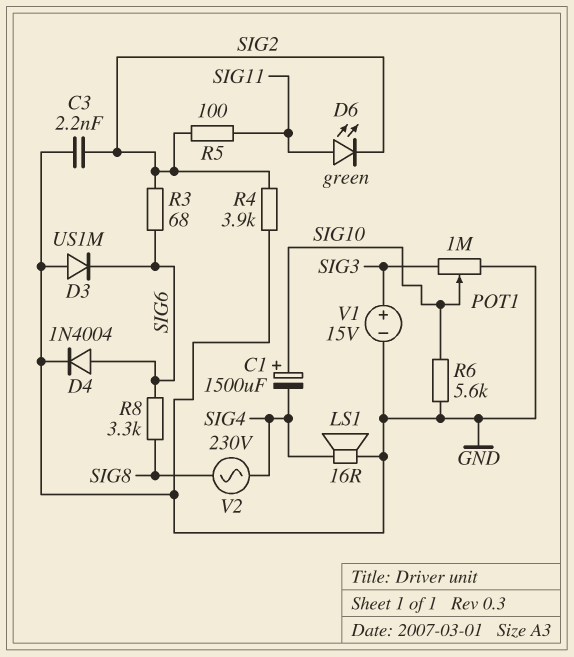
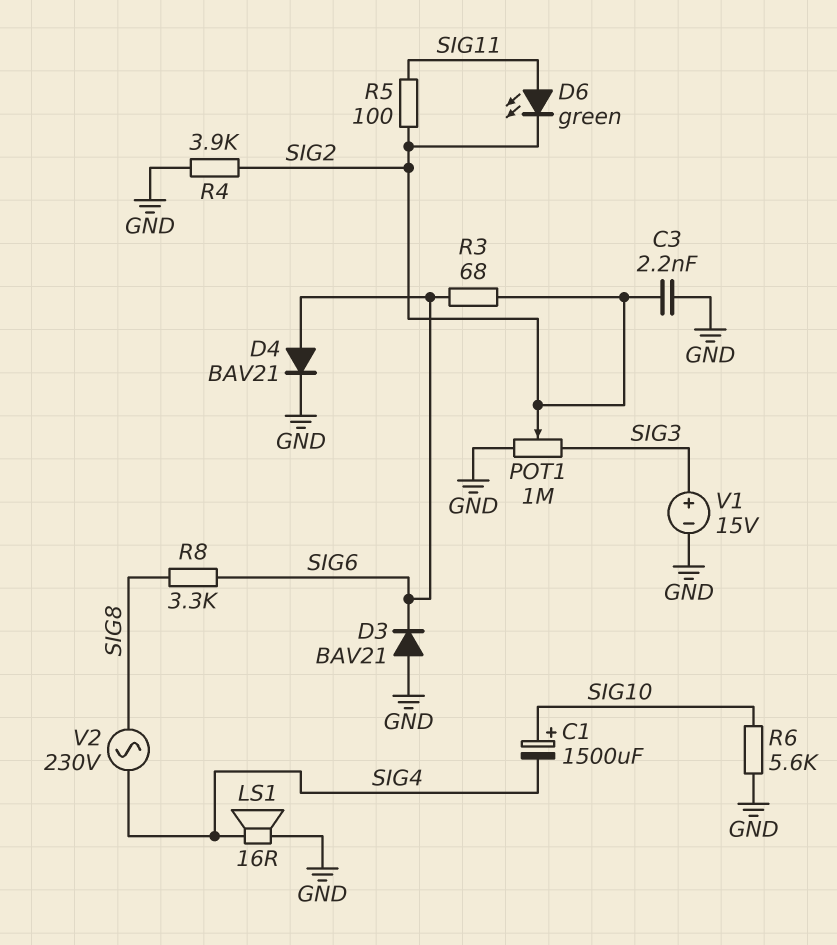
D3: diode US1M (A GND, K SIG6) -> diode BAV21 (A GND, K SIG6)
D4: diode 1N4004 (A SIG6, K GND) -> diode BAV21 (A SIG6, K GND)
POT1: 1M (GND, SIG3, wiper SIG10) -> 1M (GND, SIG3, wiper SIG2)

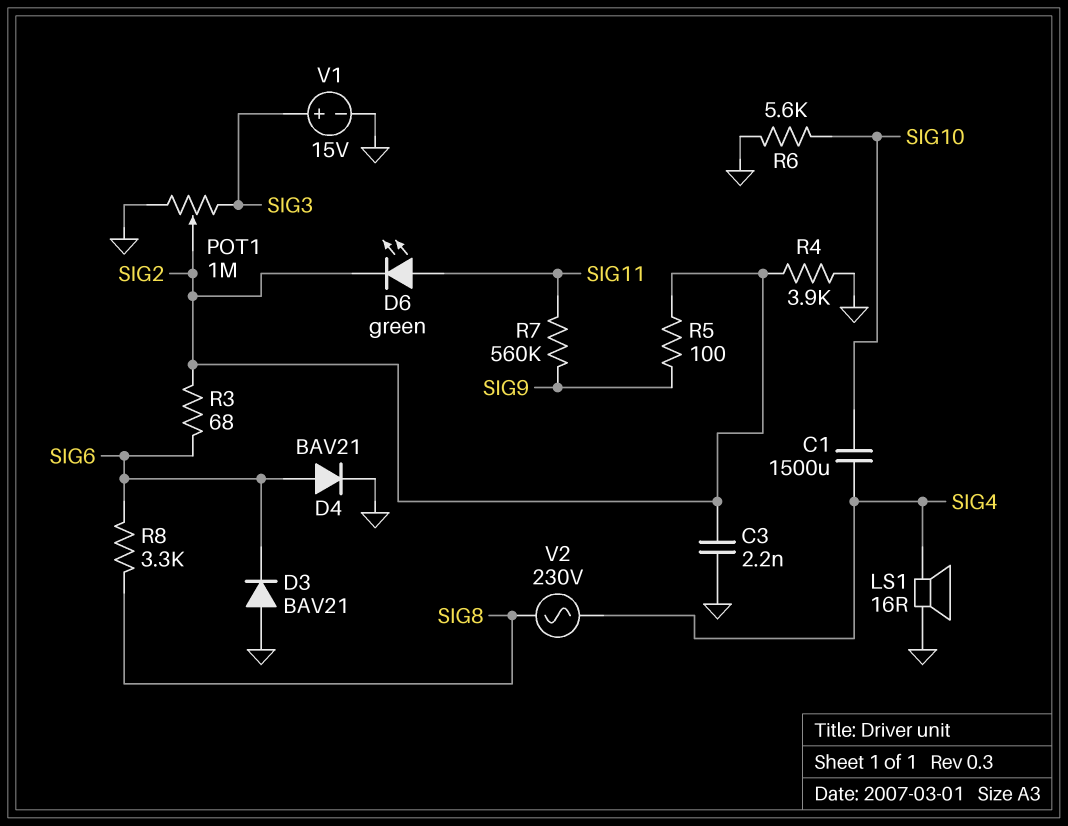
C1: 1500uF (plus SIG10, minus SIG4) -> 1500uF (SIG4, SIG10)
R5: 100 (SIG2, SIG11) -> 100 (SIG2, SIG9)
R7: none -> 560k (SIG9, SIG11)

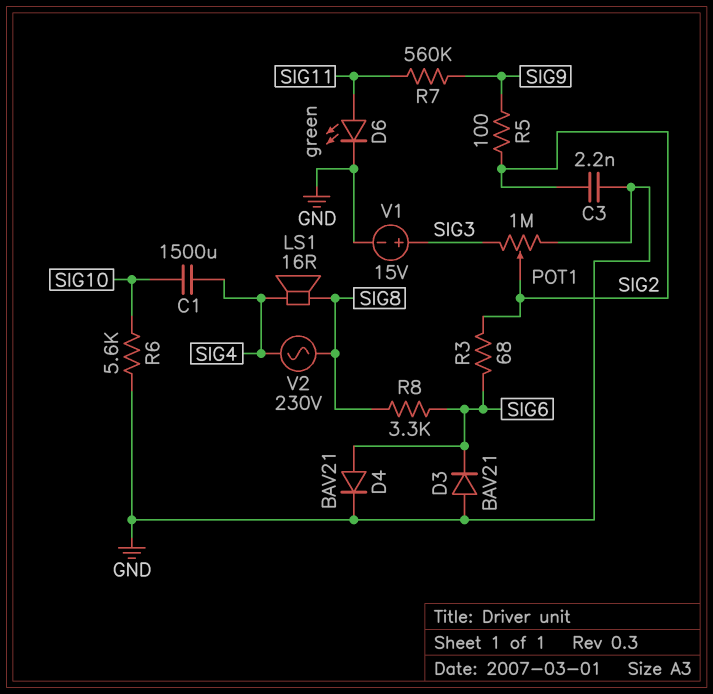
D6: LED green (A SIG11, K SIG2) -> LED green (A SIG11, K GND)
LS1: speaker 16R (GND, SIG4) -> speaker 16R (SIG4, SIG8)
R4: 3.9k (GND, SIG2) -> none

